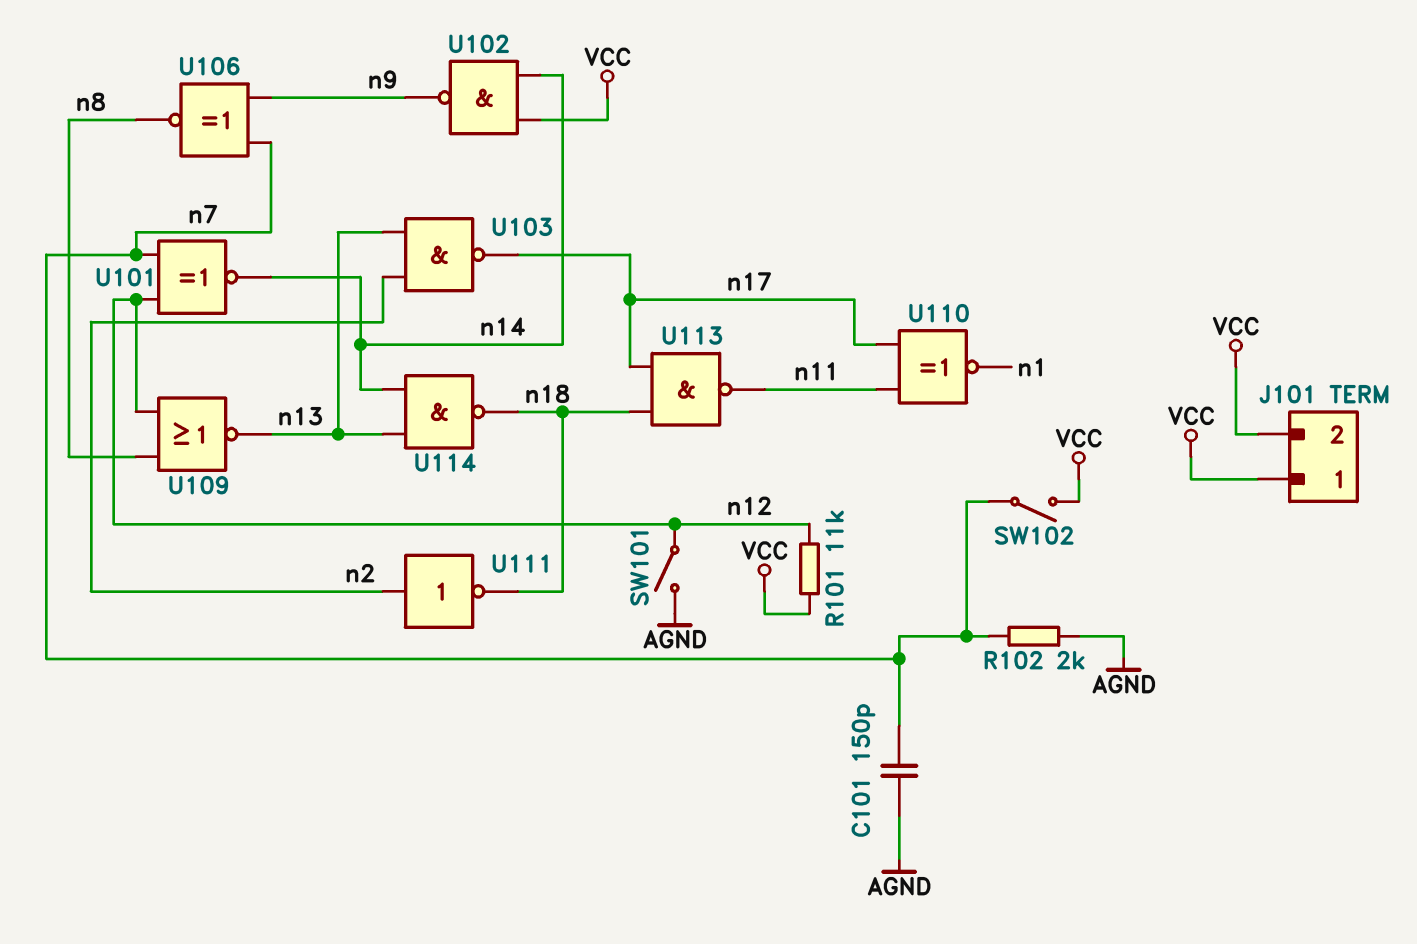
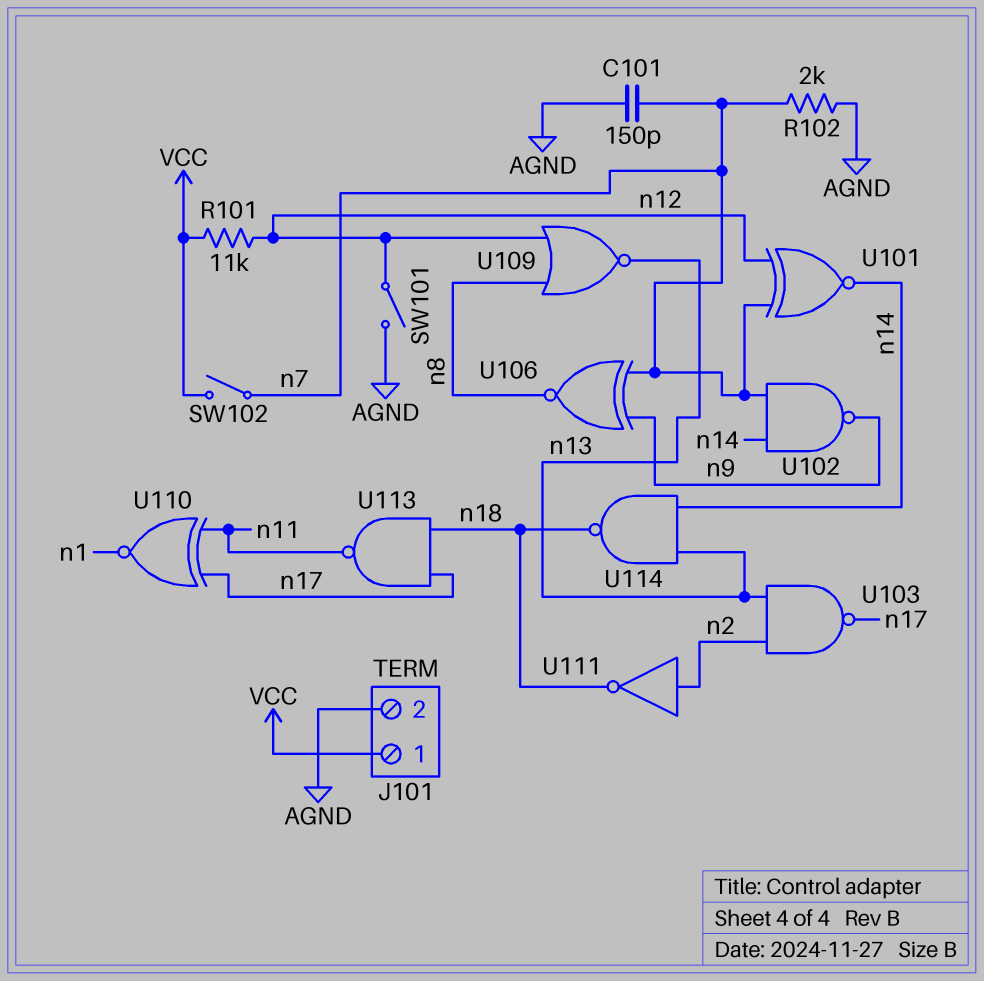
J101 pin 2: VCC -> AGND
U102: NAND (in VCC, in n14, out n9) -> NAND (in n7, in n14, out n9)

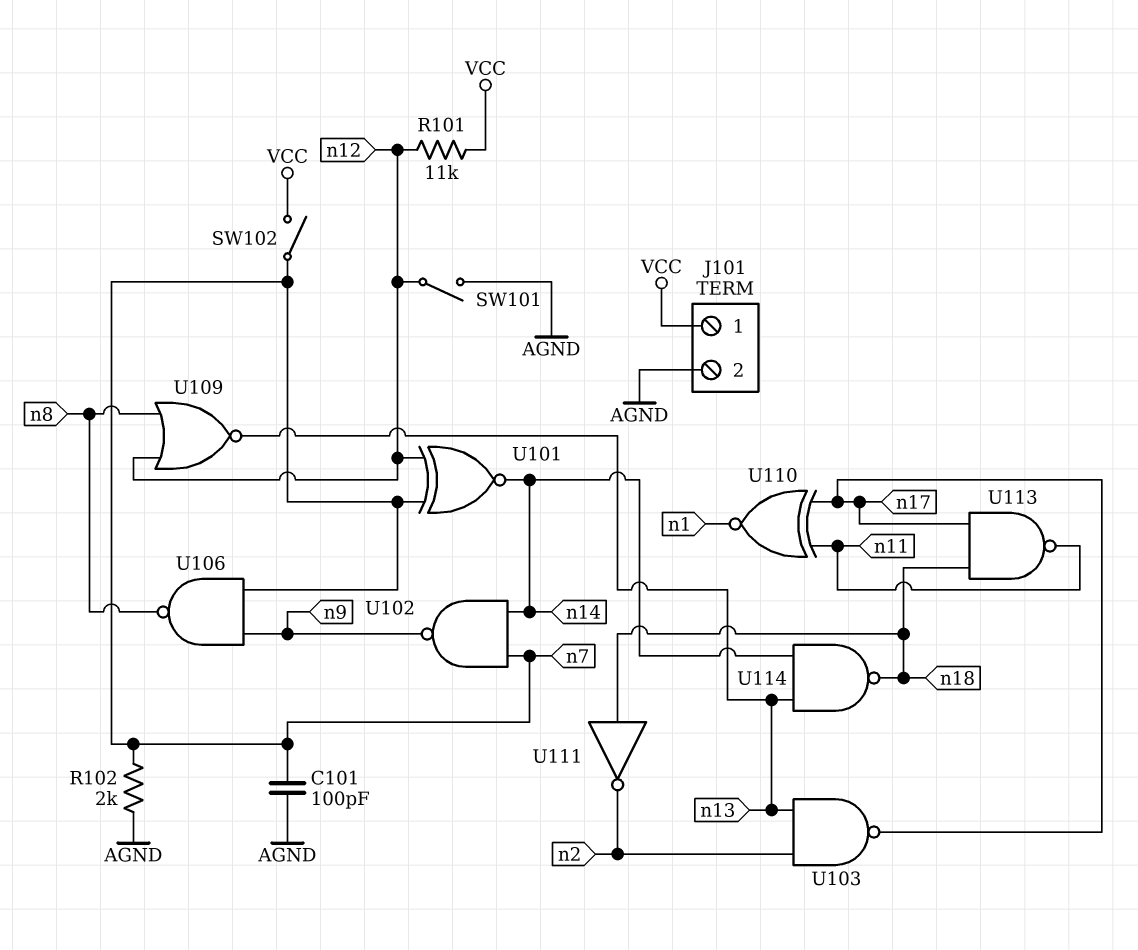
C101: 150pF (AGND, n7) -> 100pF (AGND, n7)
U106: XNOR (in n7, in n9, out n8) -> NAND (in n7, in n9, out n8)
U111: NOT (in n2, out n18) -> NOT (in n18, out n2)

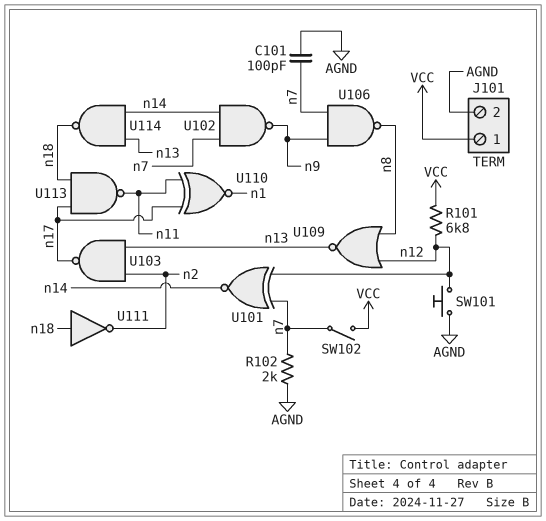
R101: 11k (VCC, n12) -> 6.8k (VCC, n12)
SW101: switch (AGND, n12) -> button (AGND, n12)

